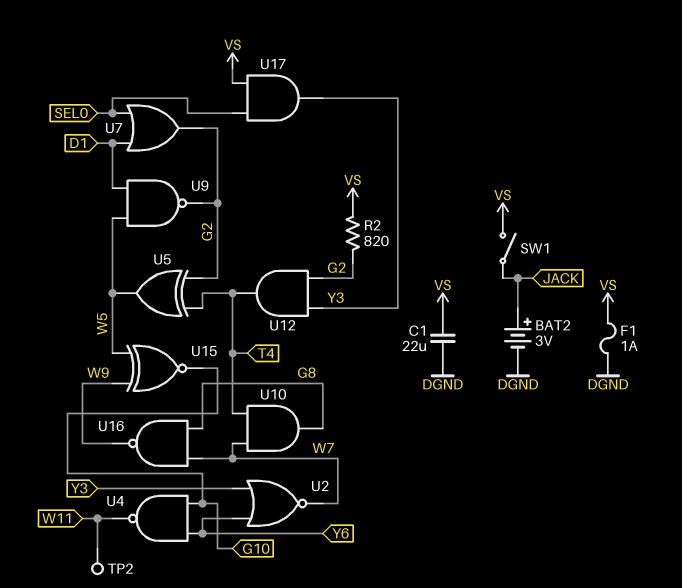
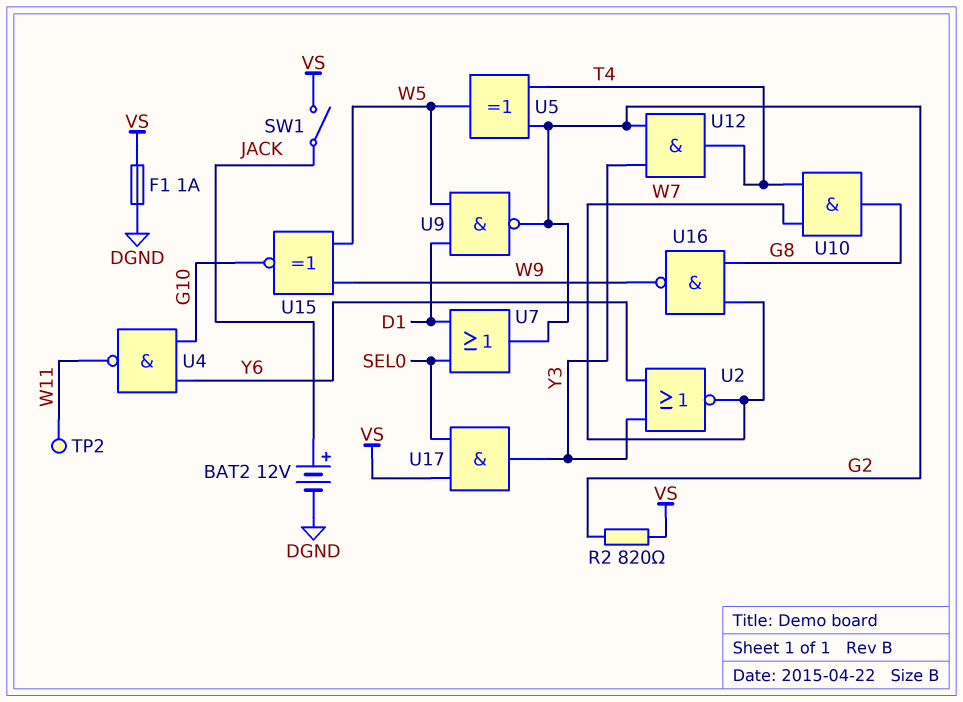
BAT2: 3V (plus JACK, minus DGND) -> 12V (plus JACK, minus DGND)
C1: 22uF (DGND, VS) -> none

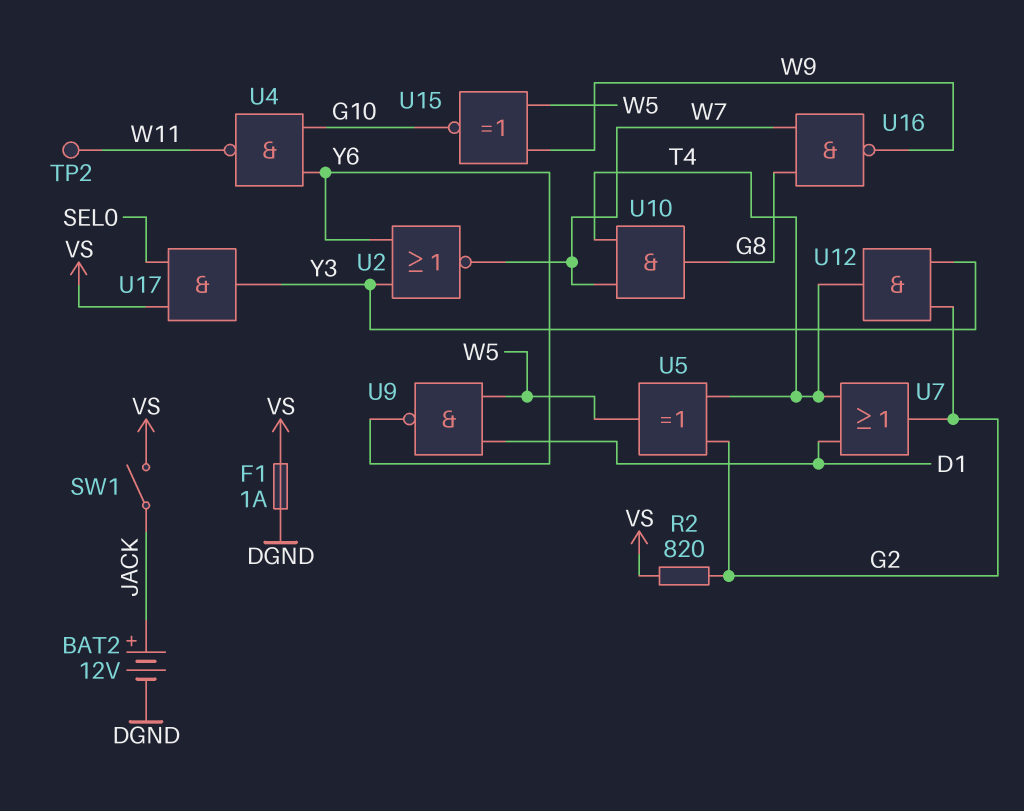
U7: OR (in D1, in SEL0, out G2) -> OR (in D1, in T4, out G2)
U9: NAND (in D1, in W5, out G2) -> NAND (in D1, in W5, out Y6)

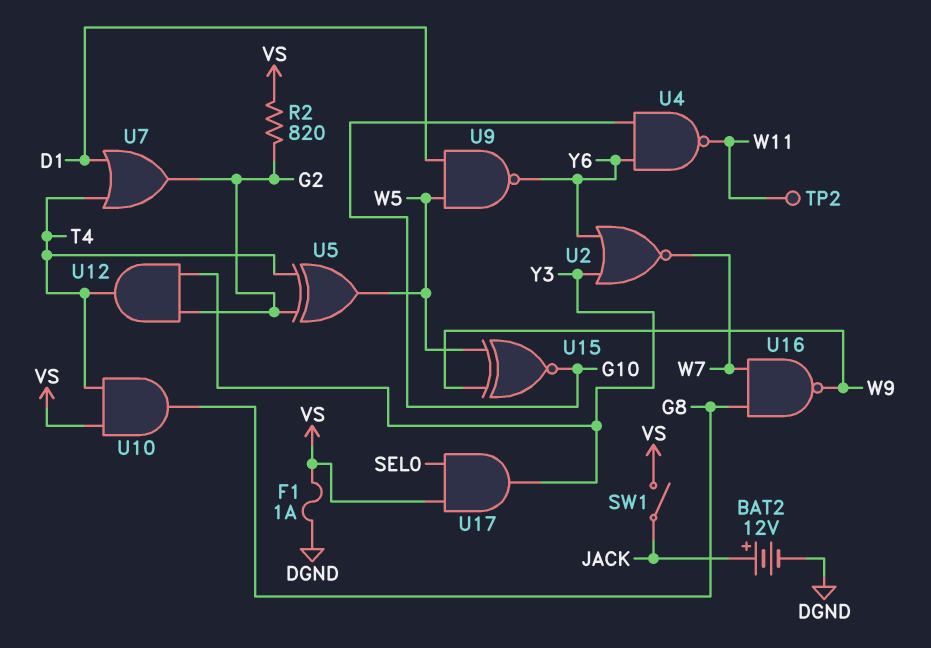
U10: AND (in T4, in W7, out G8) -> AND (in T4, in VS, out G8)

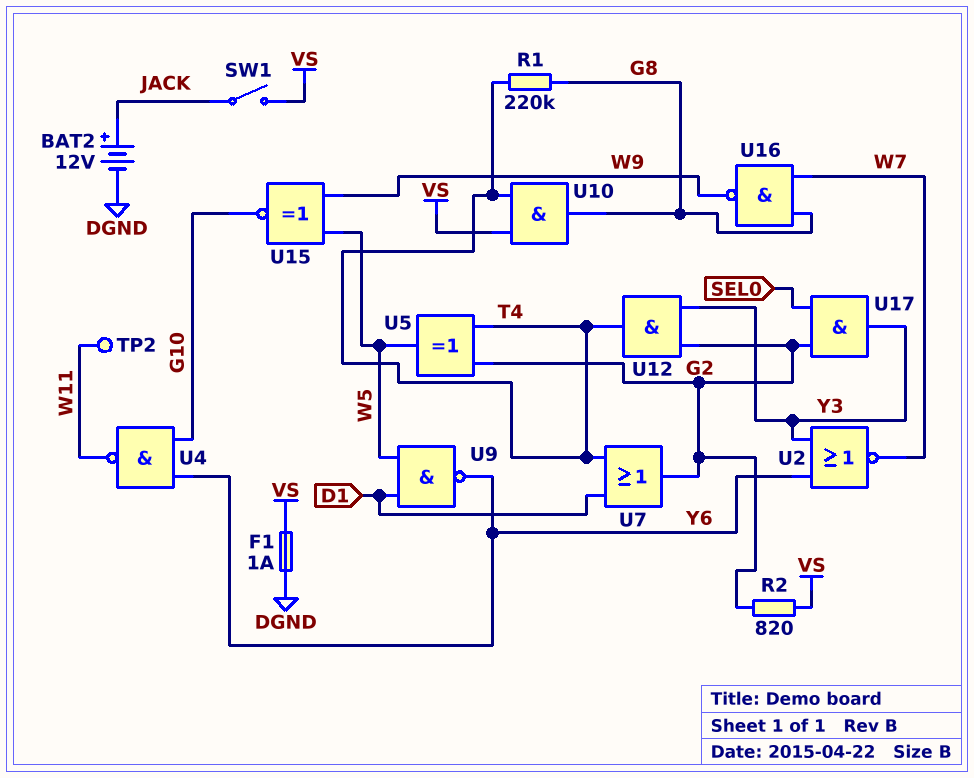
R1: none -> 220k (G8, T4)
U17: AND (in SEL0, in VS, out Y3) -> AND (in G2, in SEL0, out Y3)

